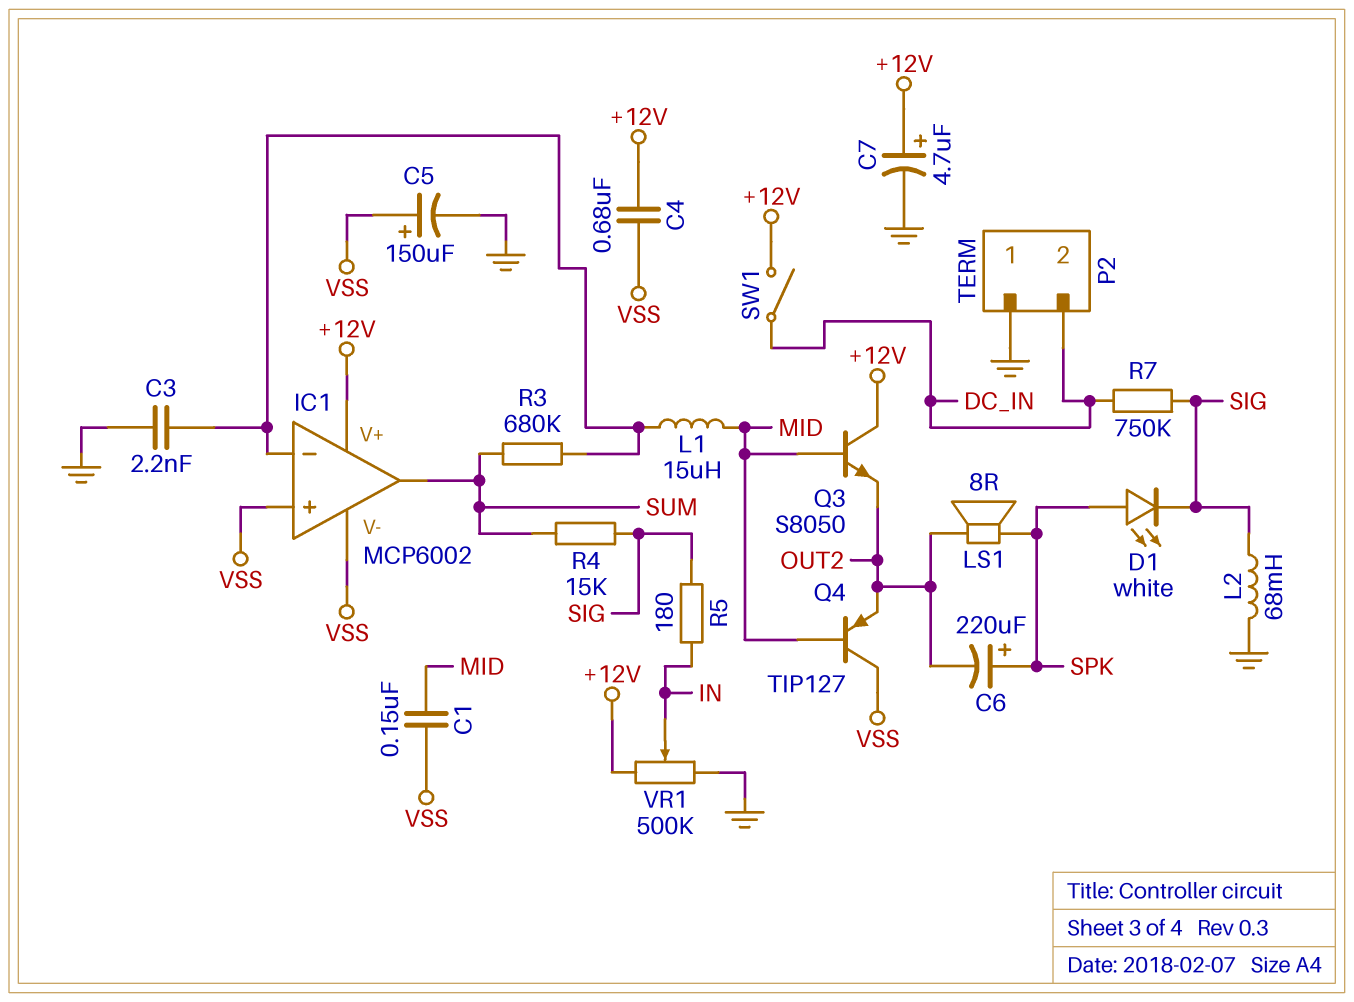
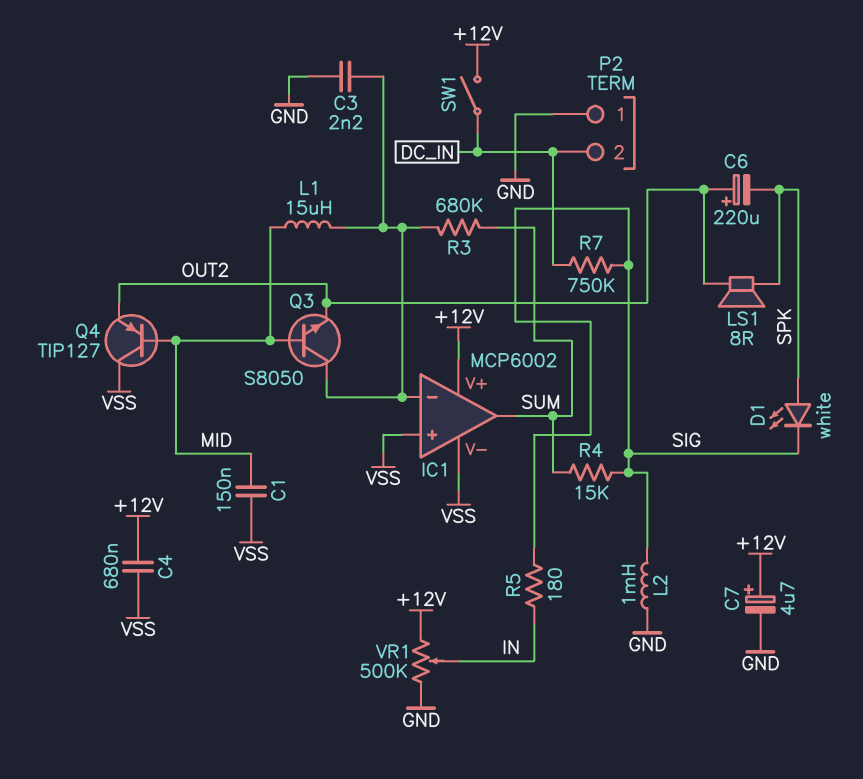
C5: 150uF (plus VSS, minus GND) -> none
C6: 220uF (plus SPK, minus OUT2) -> 220uF (plus OUT2, minus SPK)
L2: 68mH (GND, SIG) -> 1mH (GND, SIG)
Q3: NPN S8050 (B MID, C +12V, E OUT2) -> NPN S8050 (B MID, C IC1/in-, E OUT2)

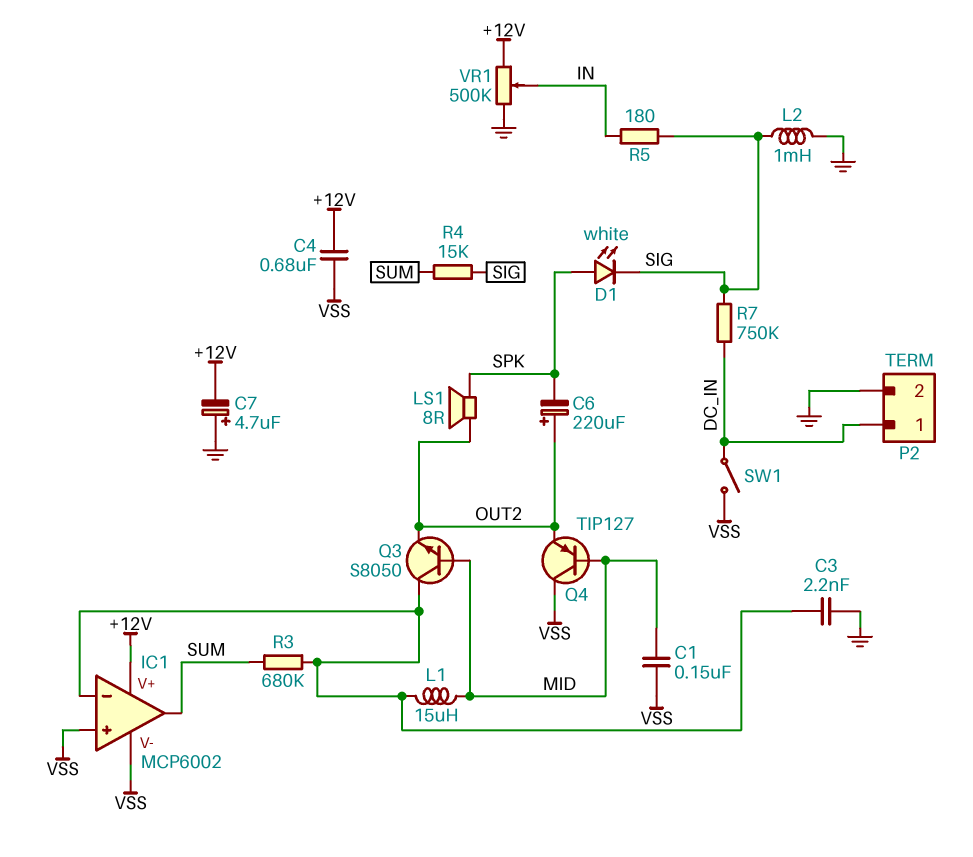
C7: 4.7uF (plus +12V, minus GND) -> 4.7uF (plus GND, minus +12V)
P2 pin 1: GND -> DC_IN
P2 pin 2: DC_IN -> GND
SW1: switch (+12V, DC_IN) -> switch (DC_IN, VSS)

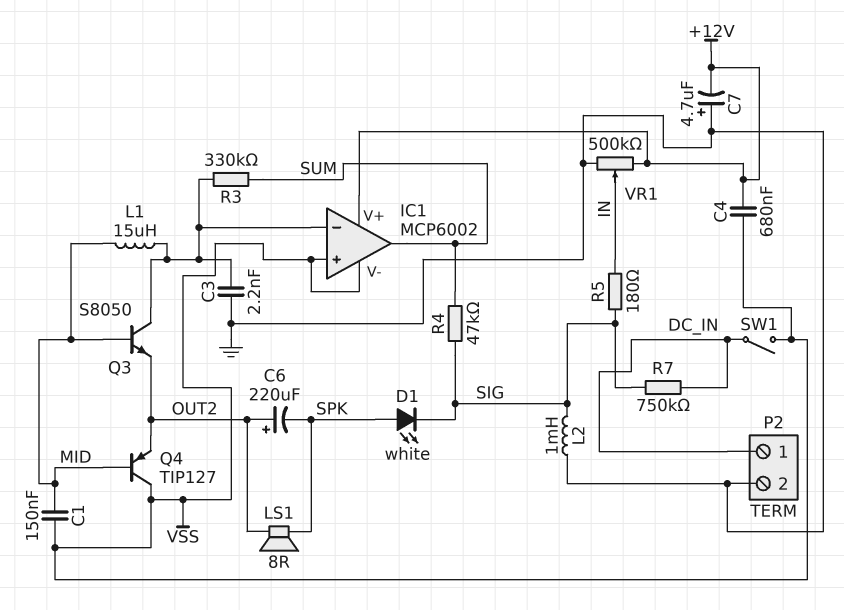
R3: 680k (IC1/in-, SUM) -> 330k (IC1/in-, SUM)
R4: 15k (SIG, SUM) -> 47k (SIG, SUM)

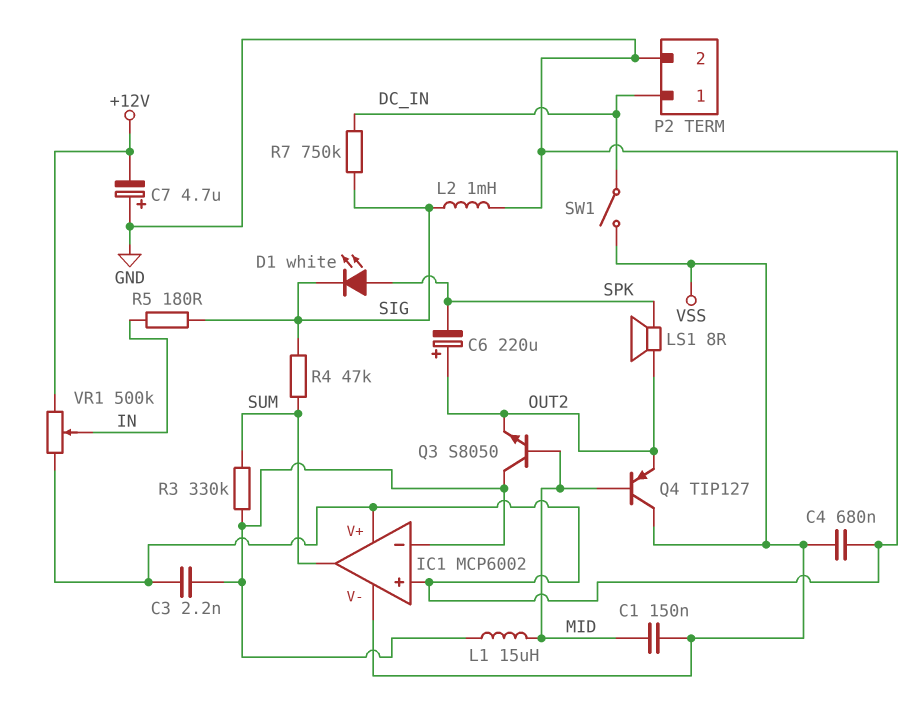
C4: 680nF (+12V, VSS) -> 680nF (GND, VSS)
IC1 pin V+: +12V -> GND
IC1 pin in+: VSS -> GND

